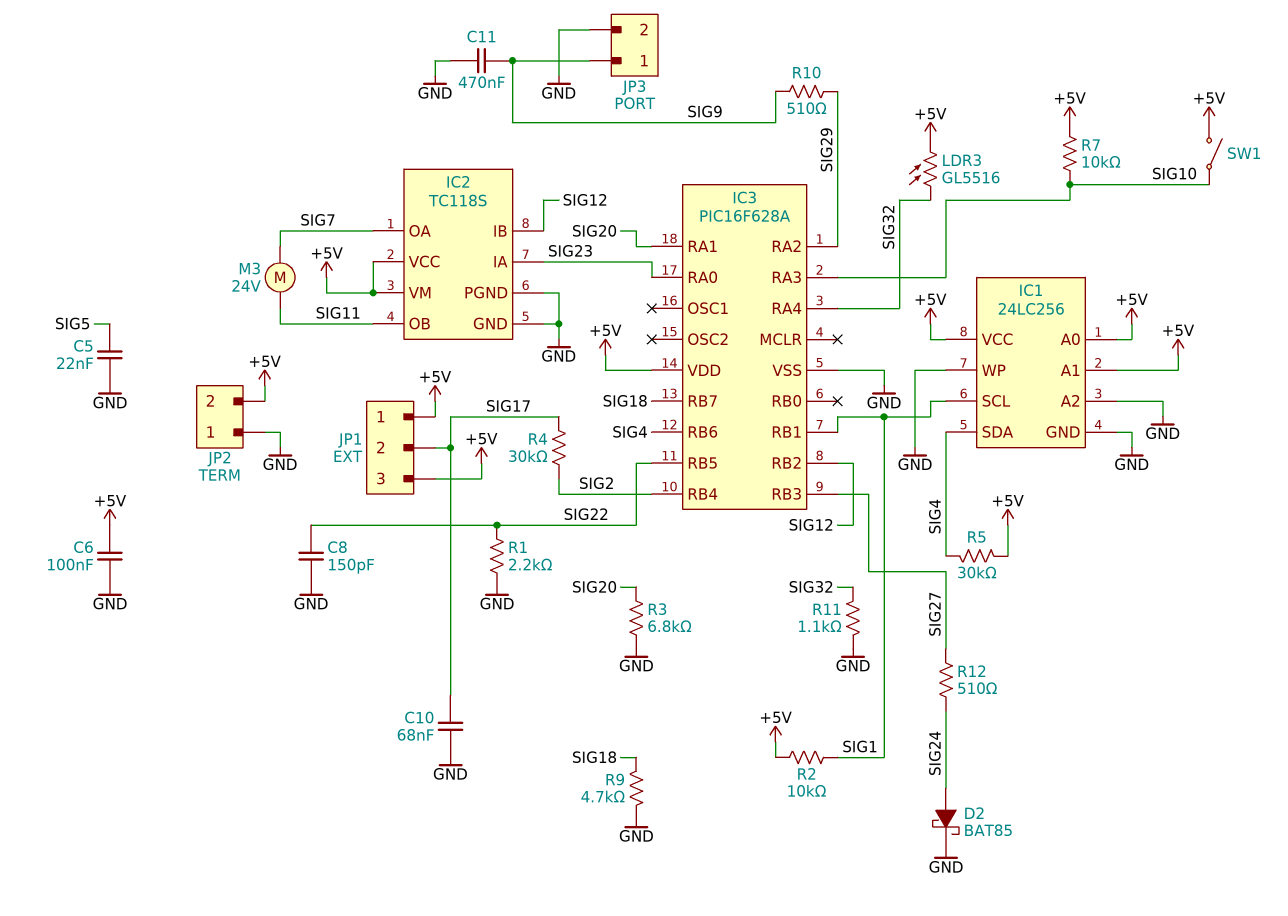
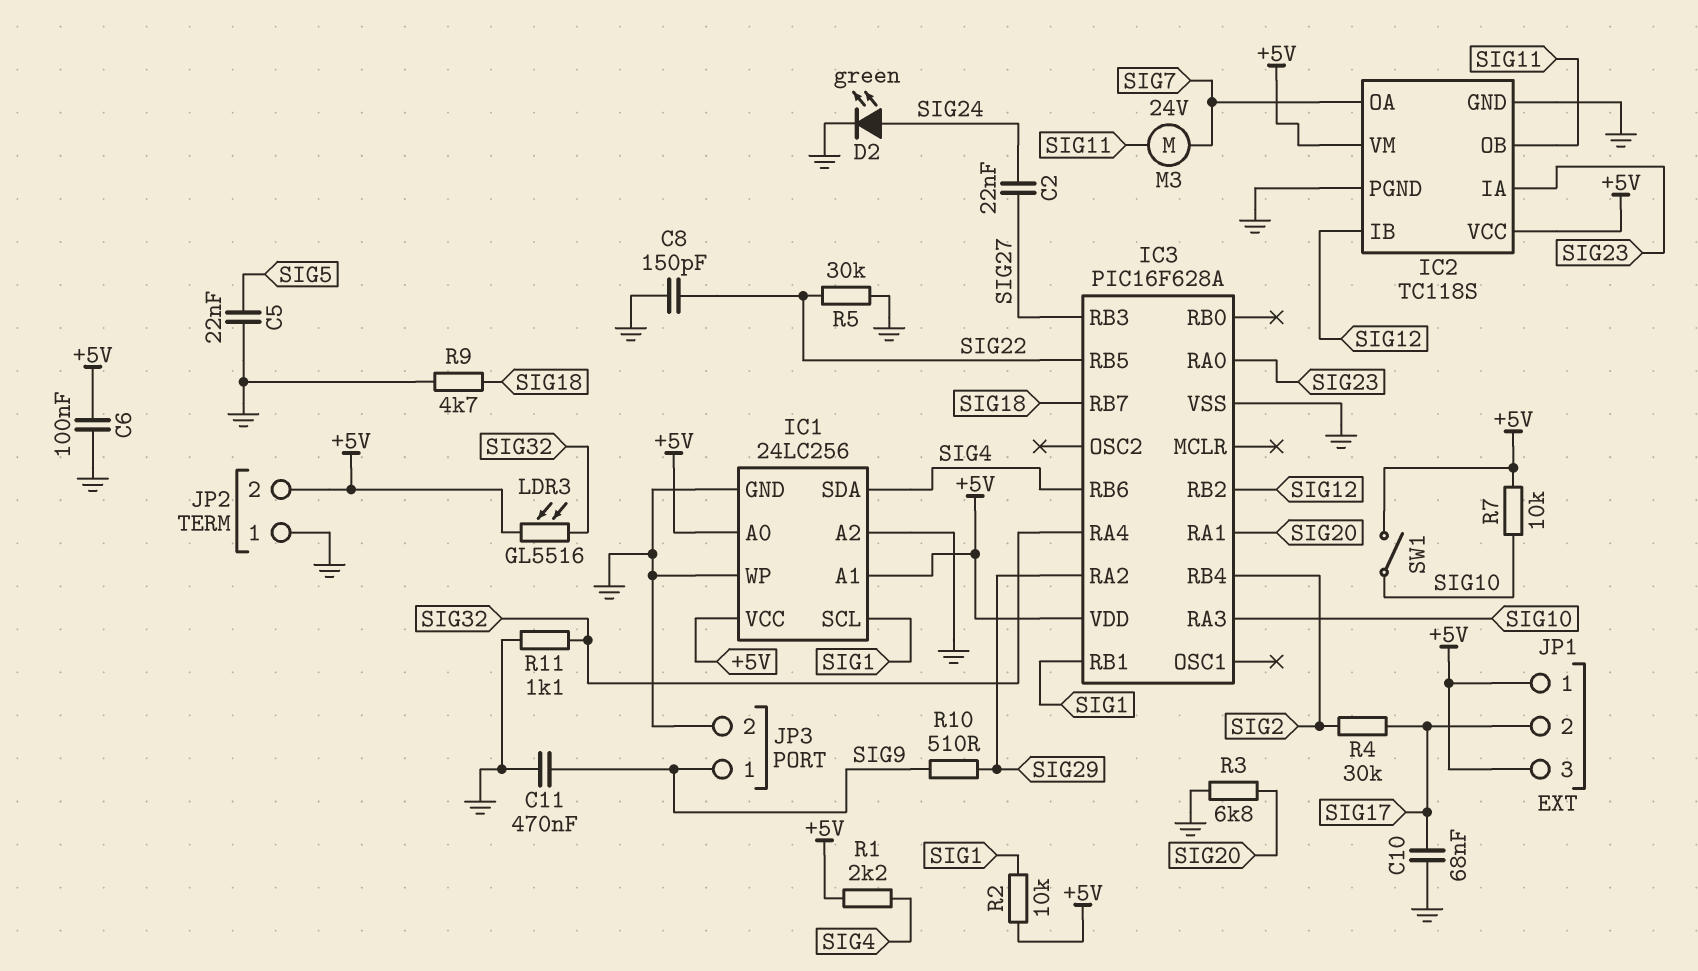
C2: none -> 22nF (SIG24, SIG27)
D2: schottky BAT85 (A SIG24, K GND) -> LED green (A SIG24, K GND)
R1: 2.2k (GND, SIG22) -> 2.2k (+5V, SIG4)
R5: 30k (+5V, SIG4) -> 30k (GND, SIG22)
R12: 510 (SIG24, SIG27) -> none

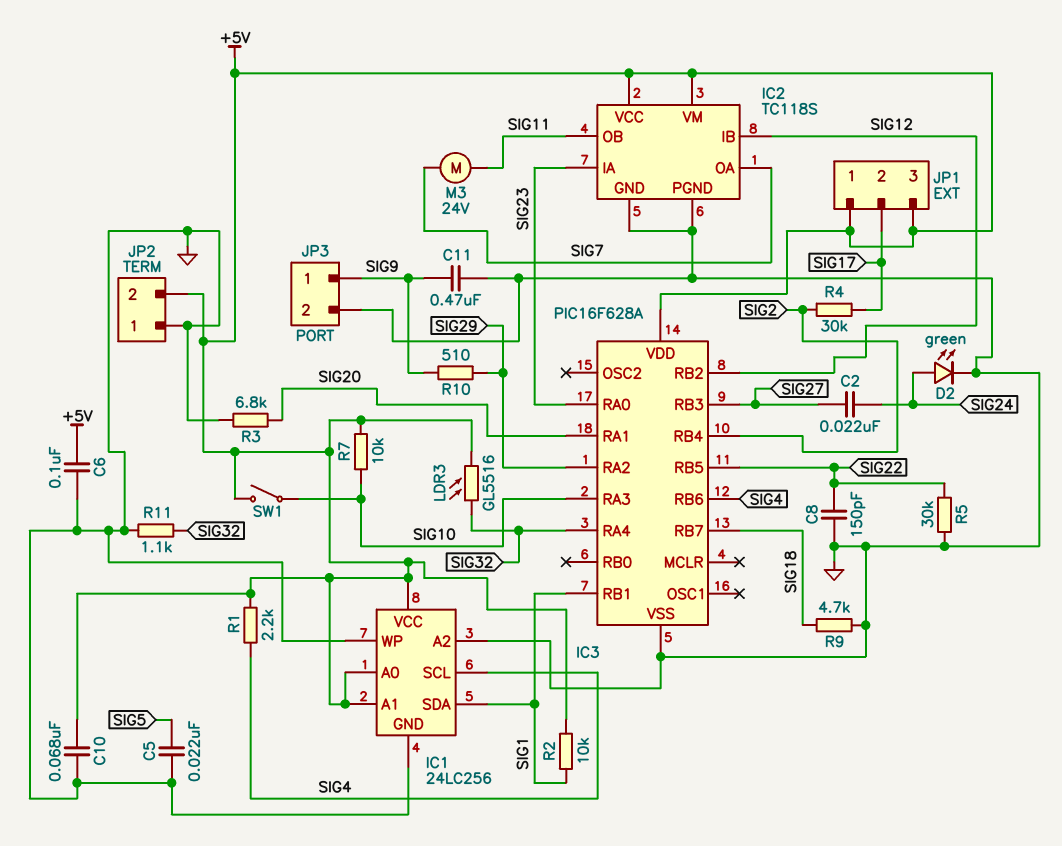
C10: 68nF (GND, SIG17) -> 68nF (+5V, GND)
IC1 pin SCL: SIG1 -> SIG4
IC1 pin SDA: SIG4 -> SIG1

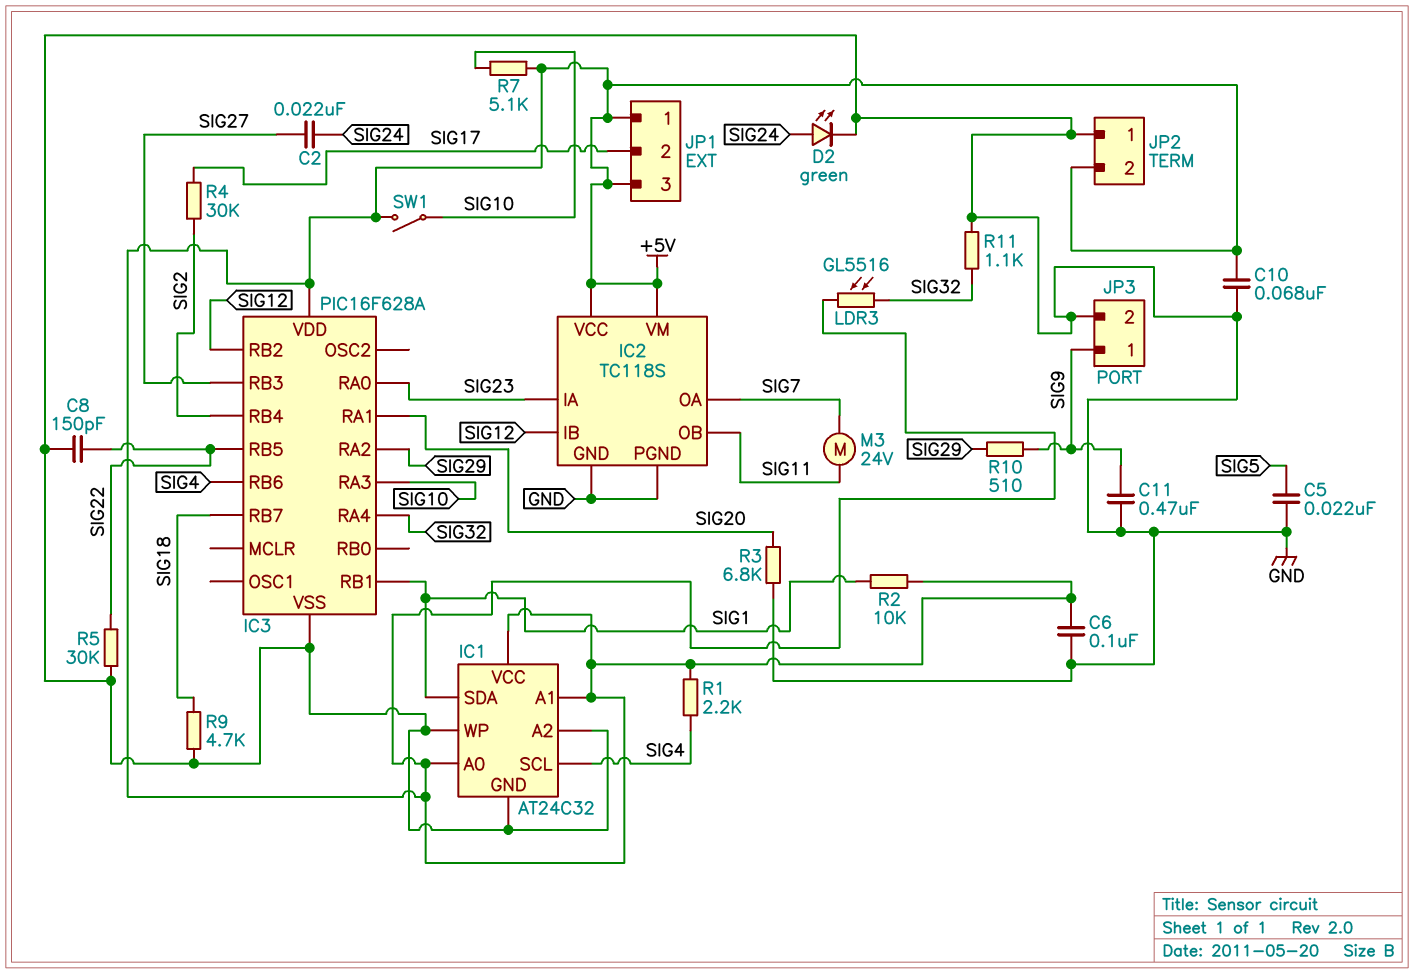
IC1: 24LC256 -> AT24C32
R7: 10k (+5V, SIG10) -> 5.1k (+5V, SIG10)

